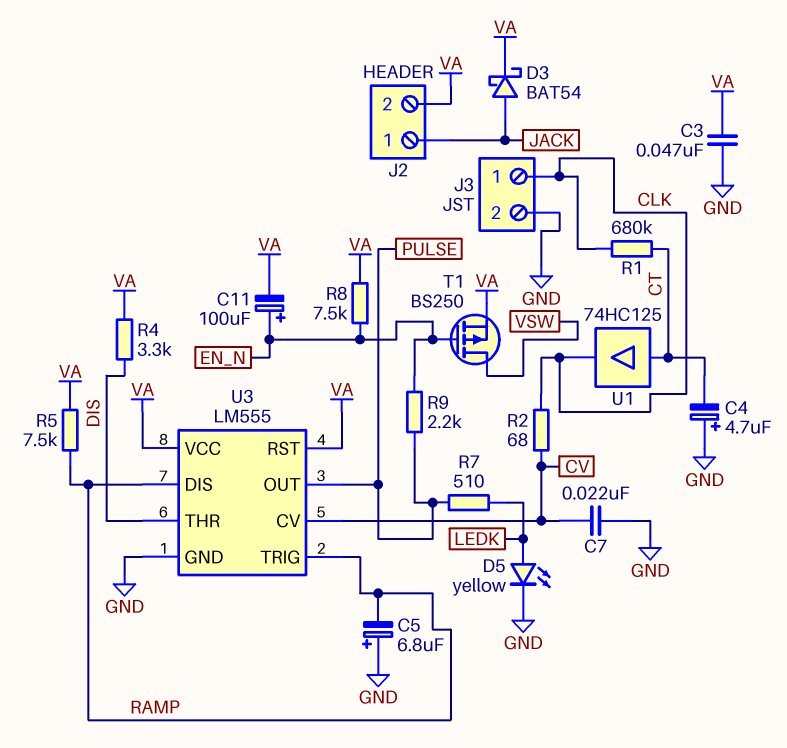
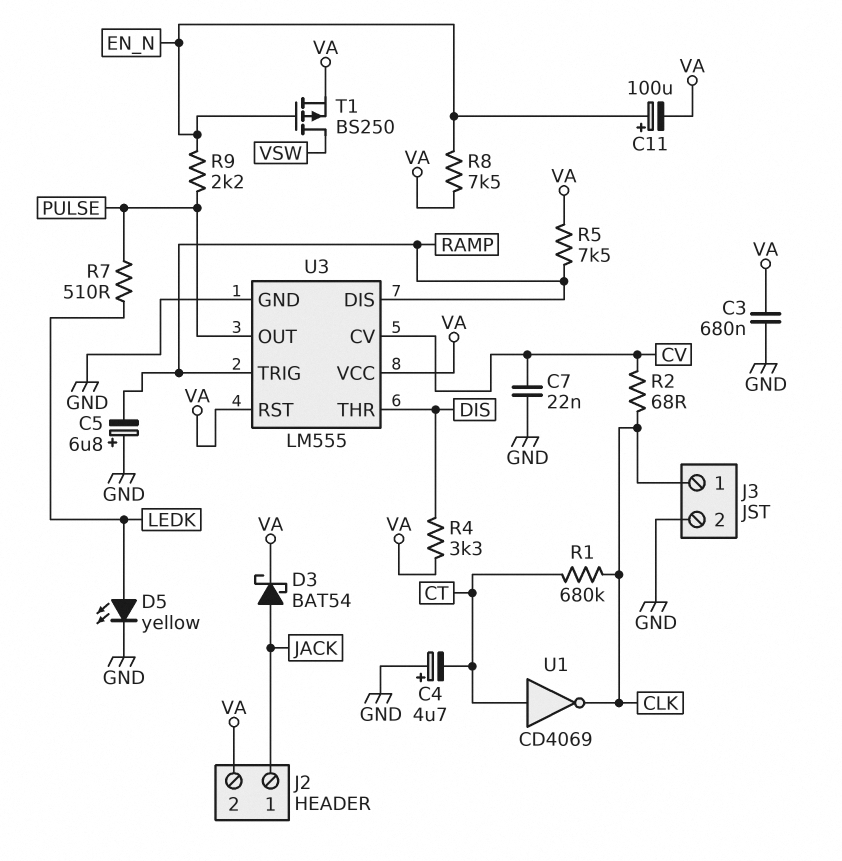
C3: 47nF (GND, VA) -> 680nF (GND, VA)
U1: buffer 74HC125 (in CT, out CLK) -> NOT CD4069 (in CT, out CLK)

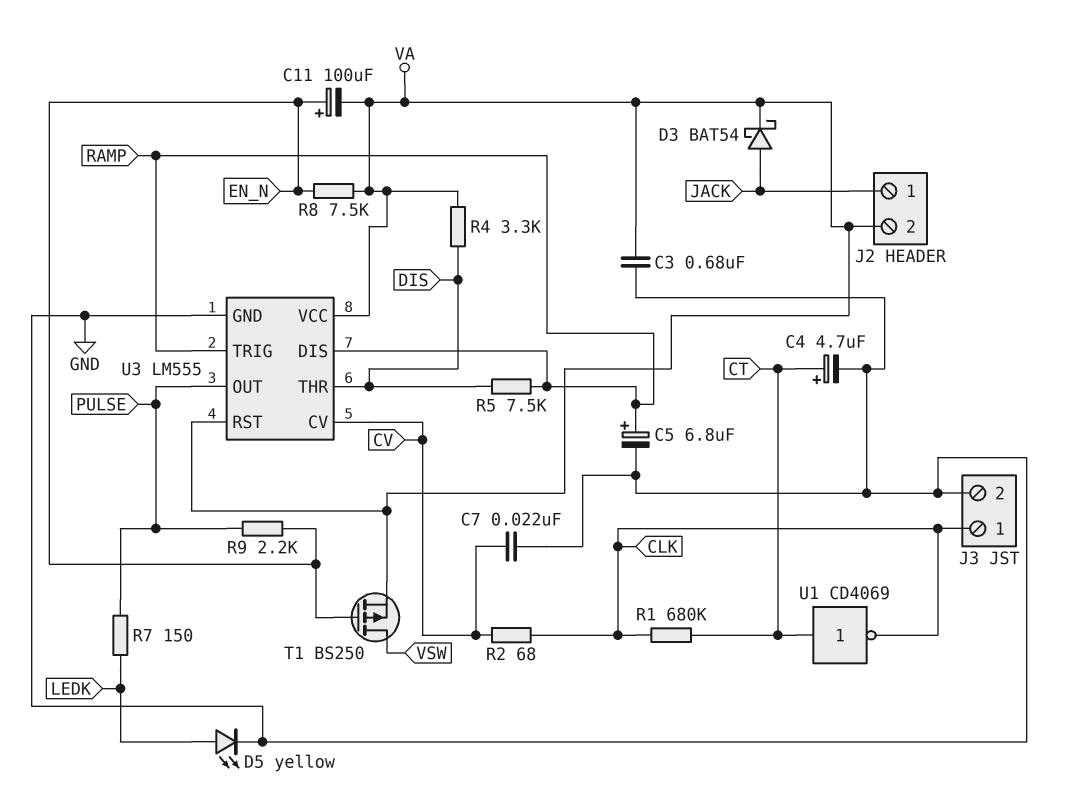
C4: 4.7uF (plus GND, minus CT) -> 4.7uF (plus CT, minus GND)
C5: 6.8uF (plus GND, minus RAMP) -> 6.8uF (plus RAMP, minus GND)
R5: 7.5k (RAMP, VA) -> 7.5k (DIS, RAMP)
R7: 510 (LEDK, PULSE) -> 150 (LEDK, PULSE)

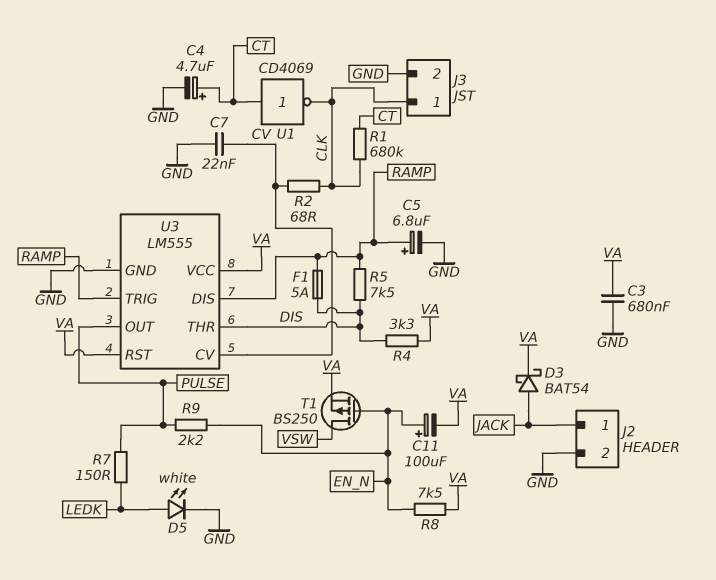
D5: LED yellow (A LEDK, K GND) -> LED white (A LEDK, K GND)
F1: none -> 5A (DIS, RAMP)
J2 pin 2: VA -> GND

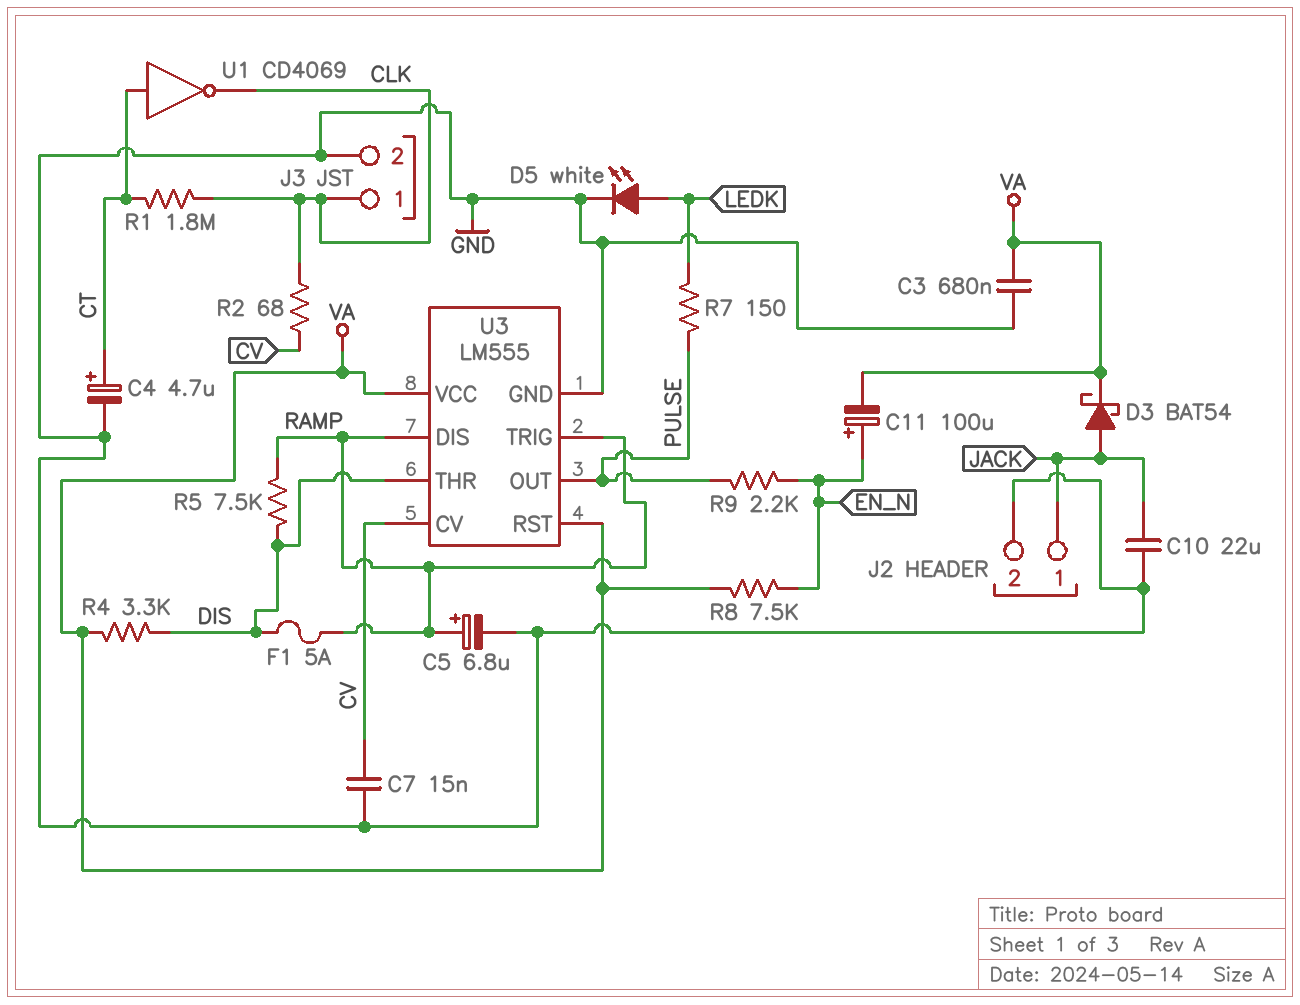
C7: 22nF (CV, GND) -> 15nF (CV, GND)
C10: none -> 22uF (GND, JACK)
R1: 680k (CLK, CT) -> 1.8M (CLK, CT)
T1: PMOS BS250 (G EN_N, D VSW, S VA) -> none

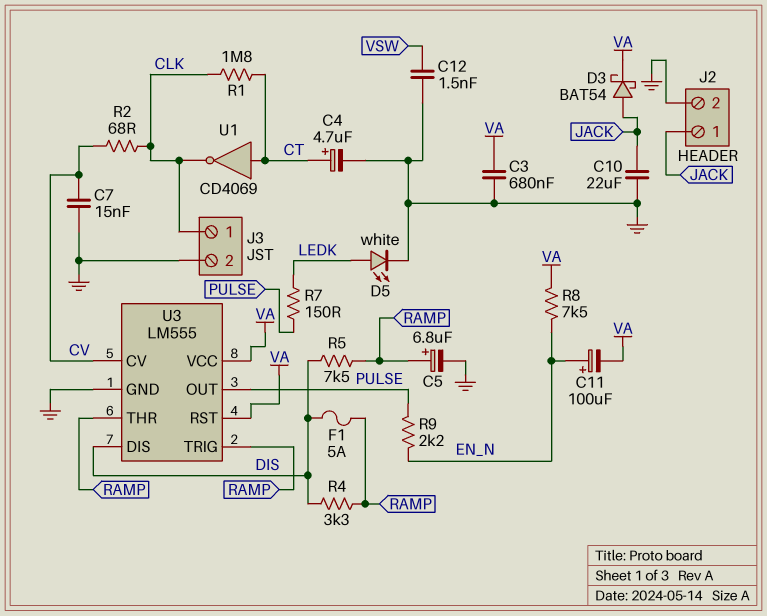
C12: none -> 1.5nF (GND, VSW)
R4: 3.3k (DIS, VA) -> 3.3k (DIS, RAMP)
U3 pin DIS: RAMP -> DIS
U3 pin THR: DIS -> RAMP

